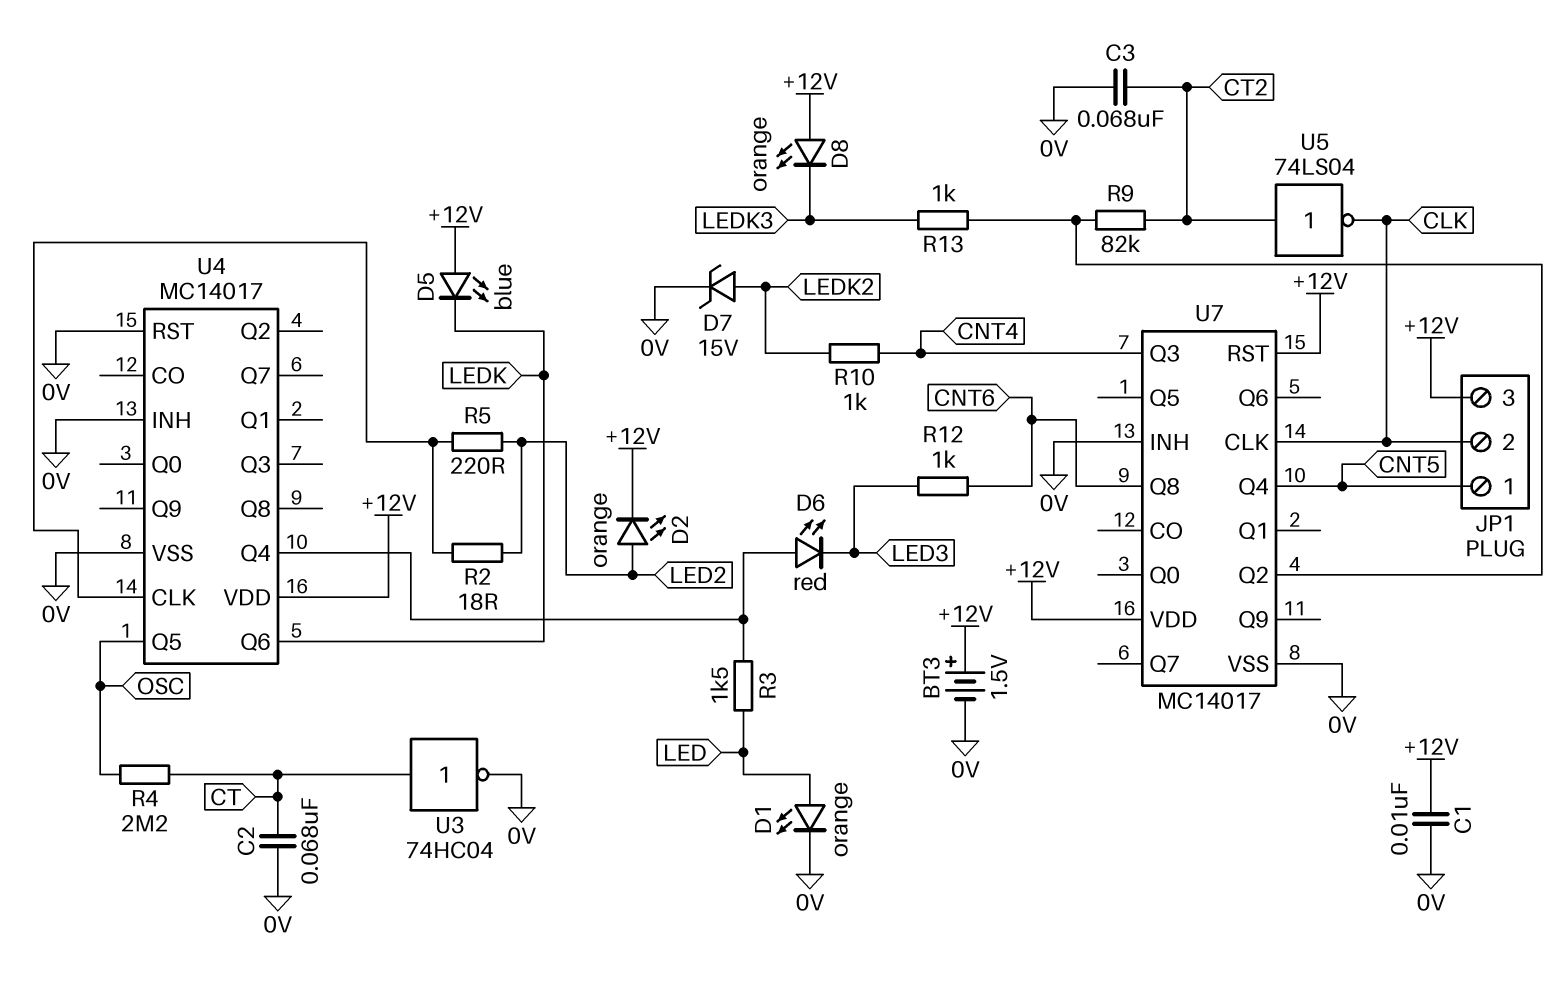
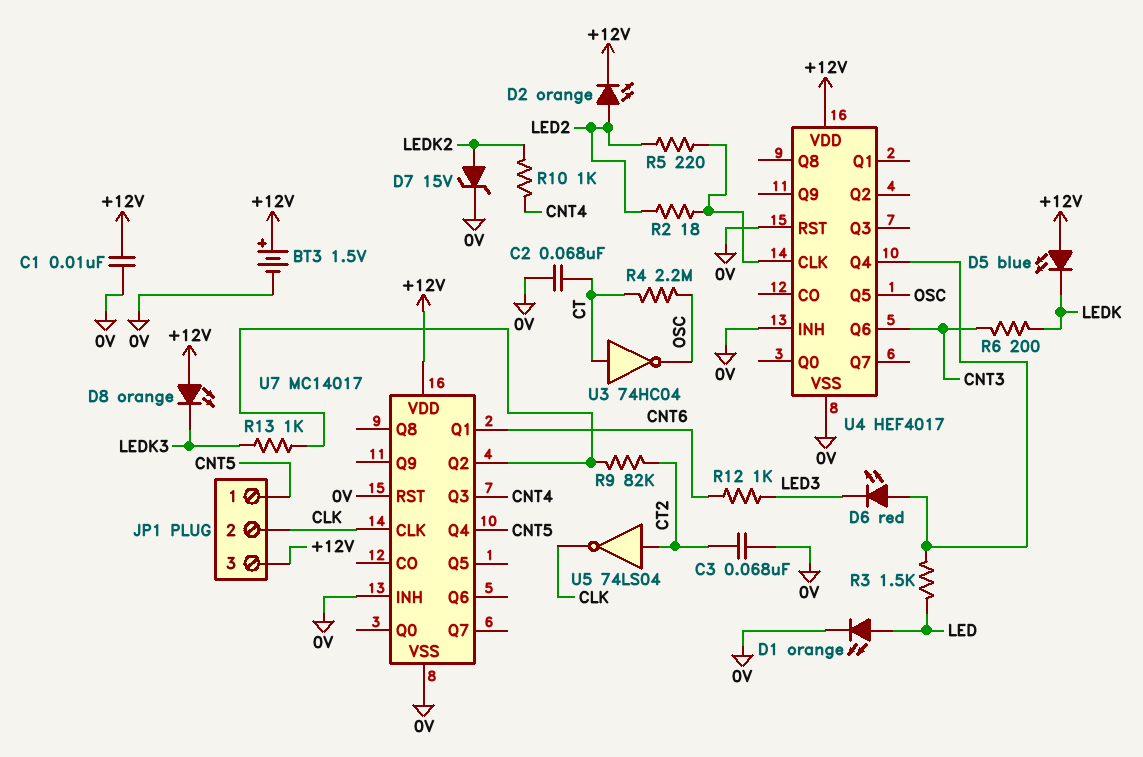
R6: none -> 200 (CNT3, LEDK)
U3: NOT 74HC04 (in CT, out 0V) -> NOT 74HC04 (in CT, out OSC)
U4: MC14017 -> HEF4017
U4 pin Q6: LEDK -> CNT3
U7 pin Q1: none -> CNT6
U7 pin Q8: CNT6 -> none
U7 pin RST: +12V -> 0V

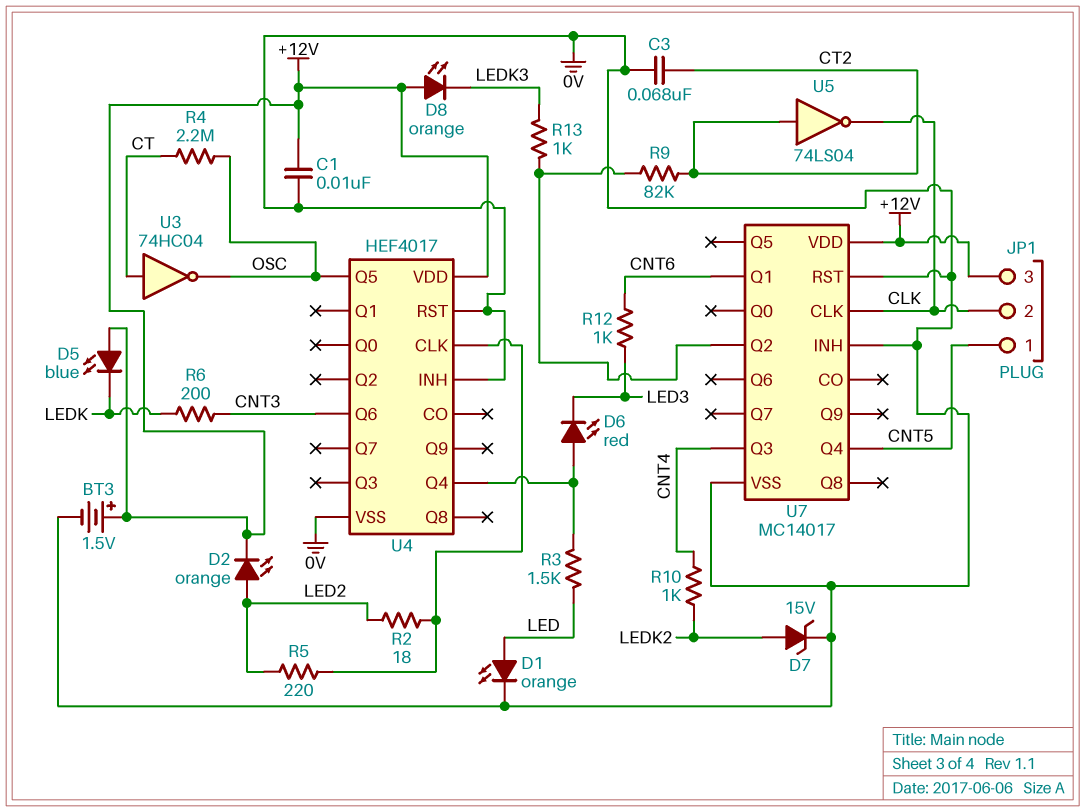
C2: 68nF (0V, CT) -> none

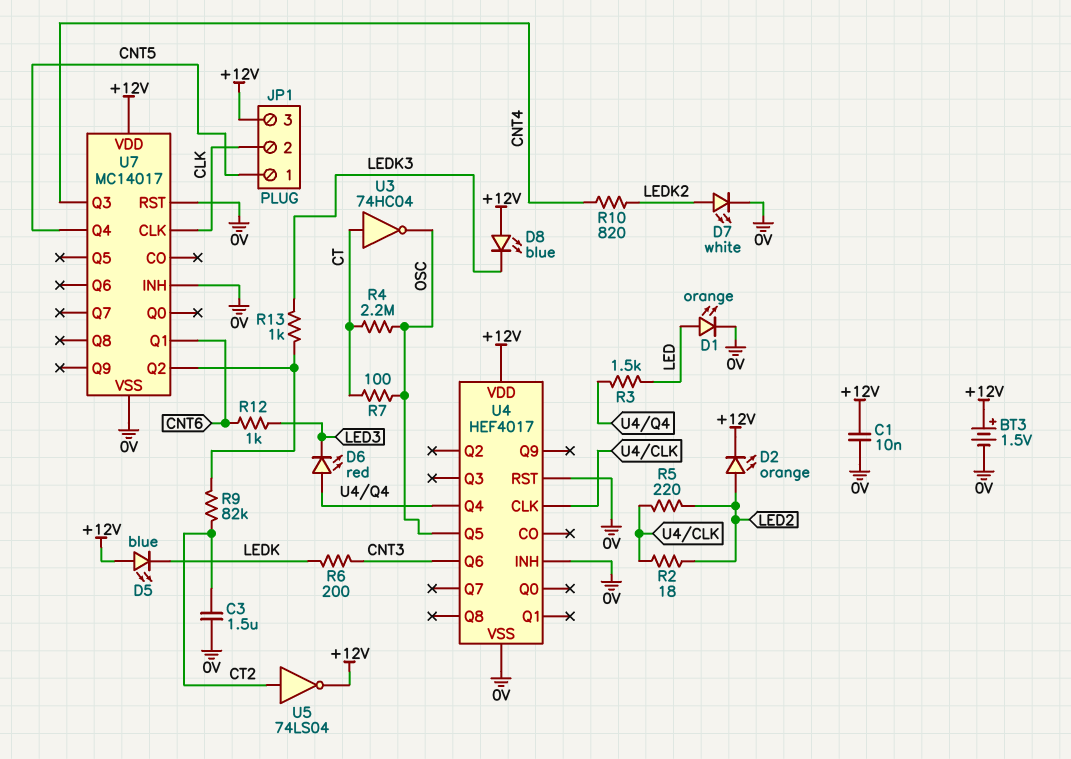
C3: 68nF (0V, CT2) -> 1.5uF (0V, CT2)
D7: zener 15V (A LEDK2, K 0V) -> LED white (A LEDK2, K 0V)
D8: LED orange (A +12V, K LEDK3) -> LED blue (A +12V, K LEDK3)
R7: none -> 100 (CT, OSC)
R10: 1k (CNT4, LEDK2) -> 820 (CNT4, LEDK2)
U5: NOT 74LS04 (in CT2, out CLK) -> NOT 74LS04 (in CT2, out +12V)

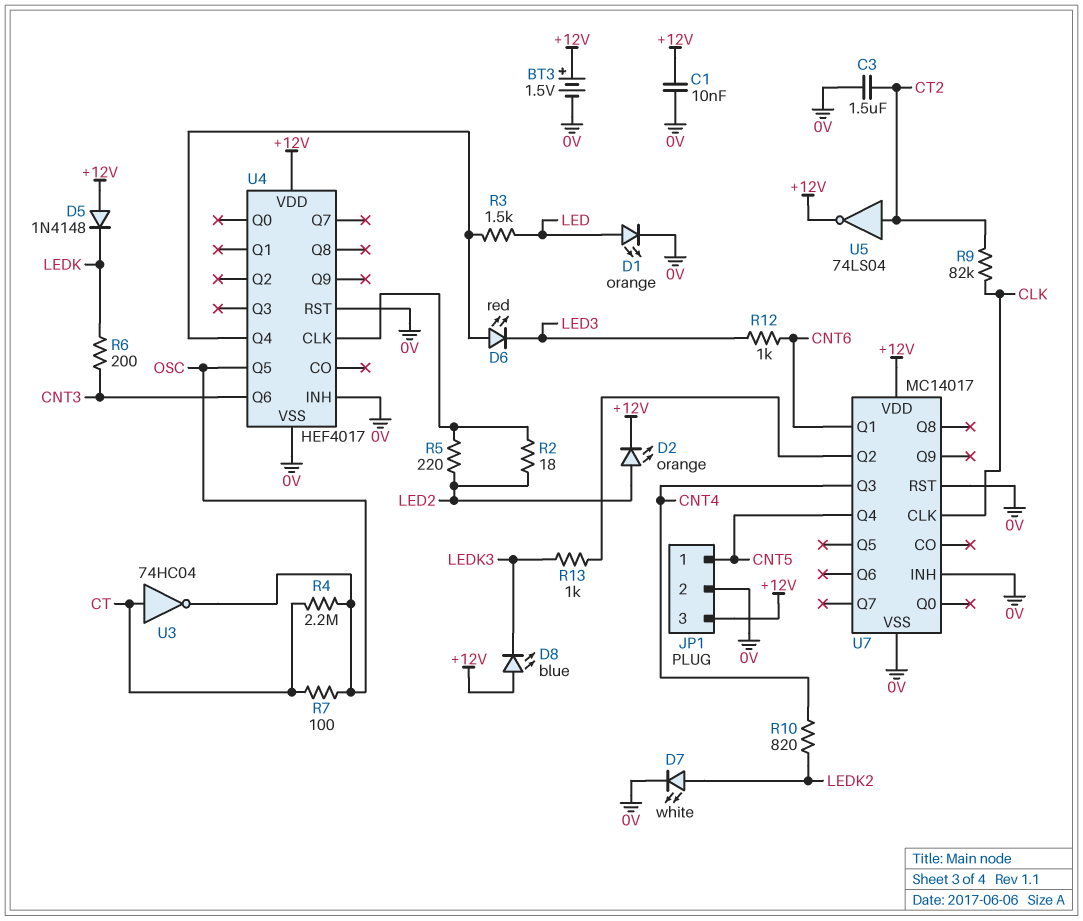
D5: LED blue (A +12V, K LEDK) -> diode 1N4148 (A +12V, K LEDK)
JP1 pin 2: CLK -> 0V
R9: 82k (CT2, U7/Q2) -> 82k (CLK, CT2)

